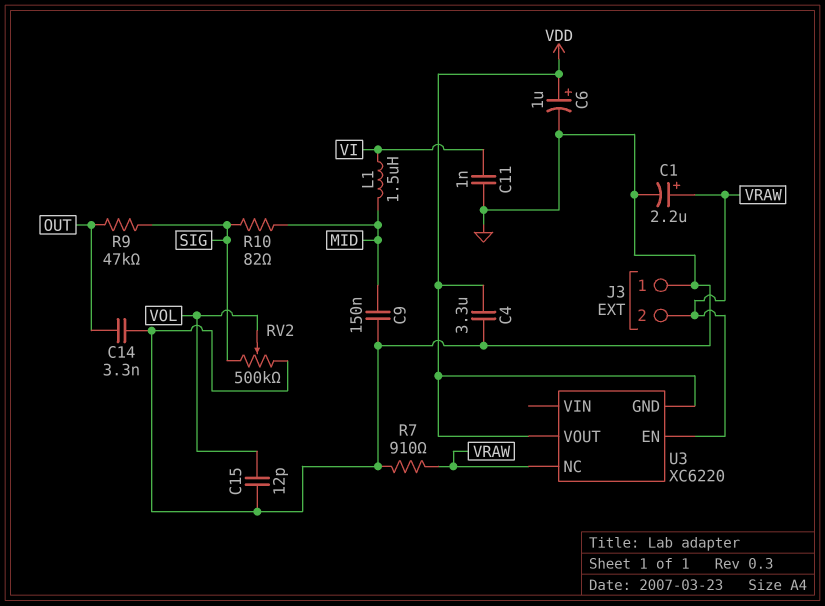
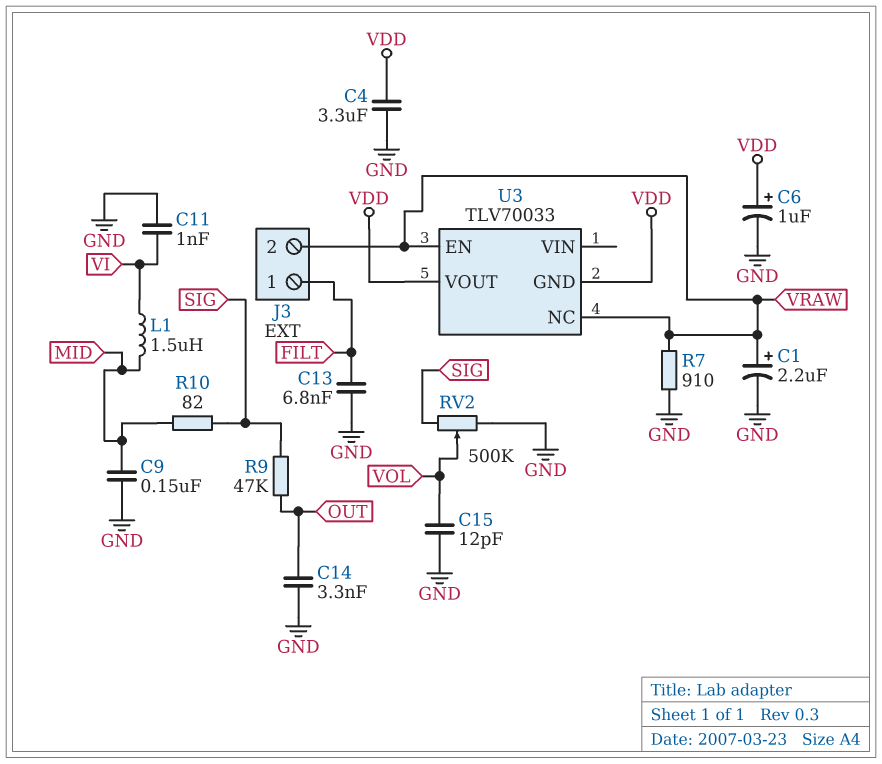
C13: none -> 6.8nF (FILT, GND)
J3 pin 1: GND -> FILT
U3: XC6220 -> TLV70033

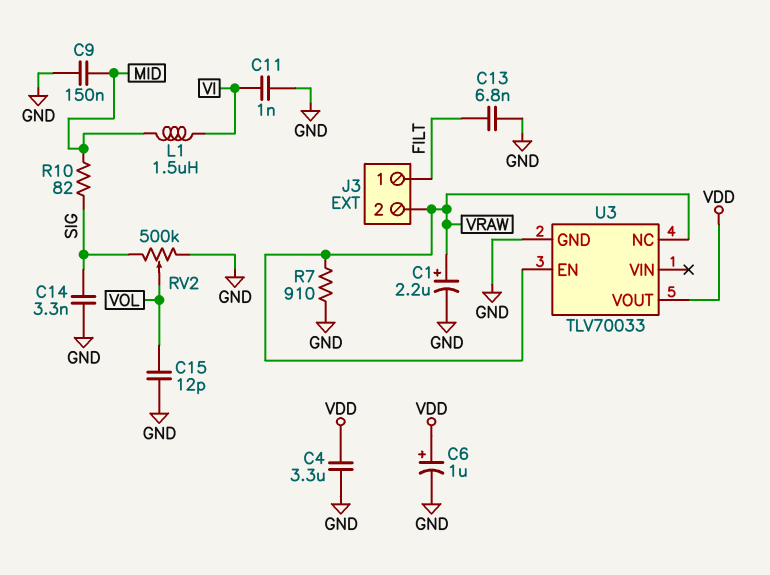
C14: 3.3nF (GND, OUT) -> 3.3nF (GND, SIG)
R9: 47k (OUT, SIG) -> none
U3 pin GND: VDD -> GND

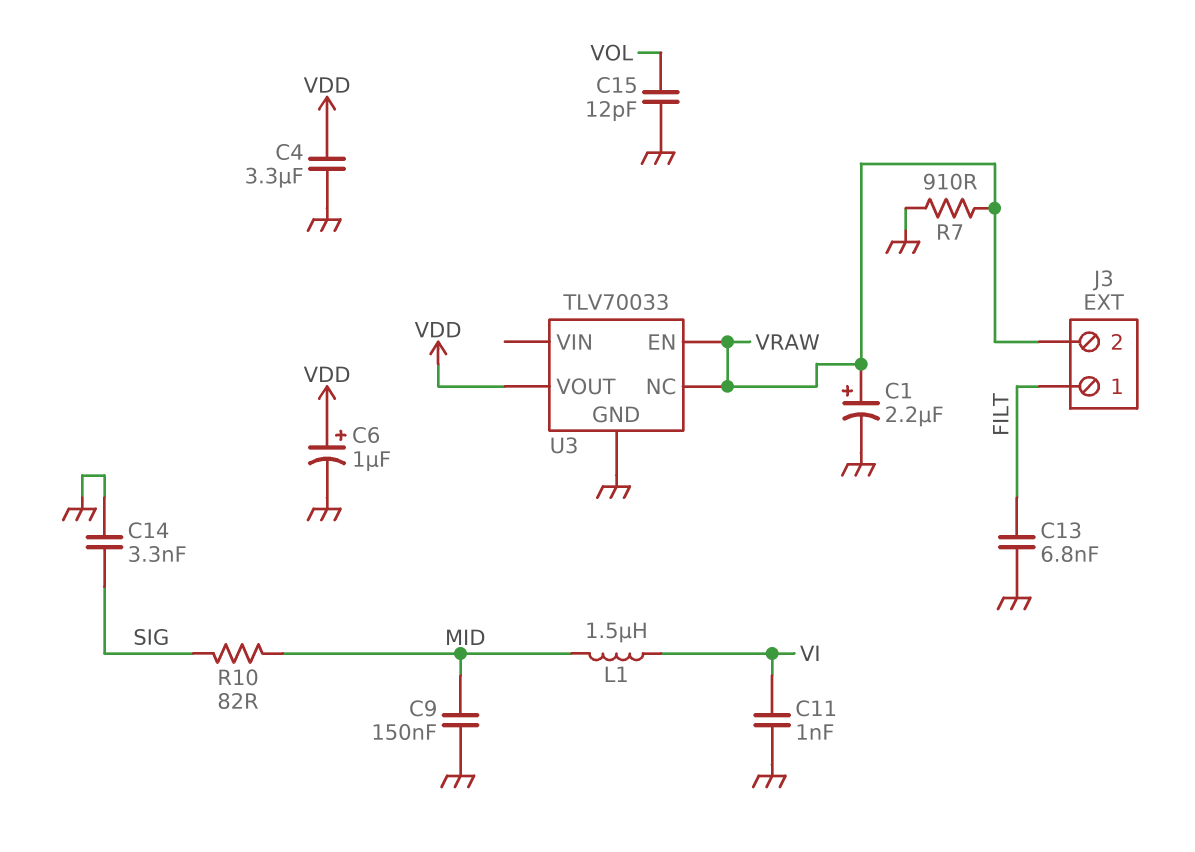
RV2: 500k (GND, SIG, wiper VOL) -> none

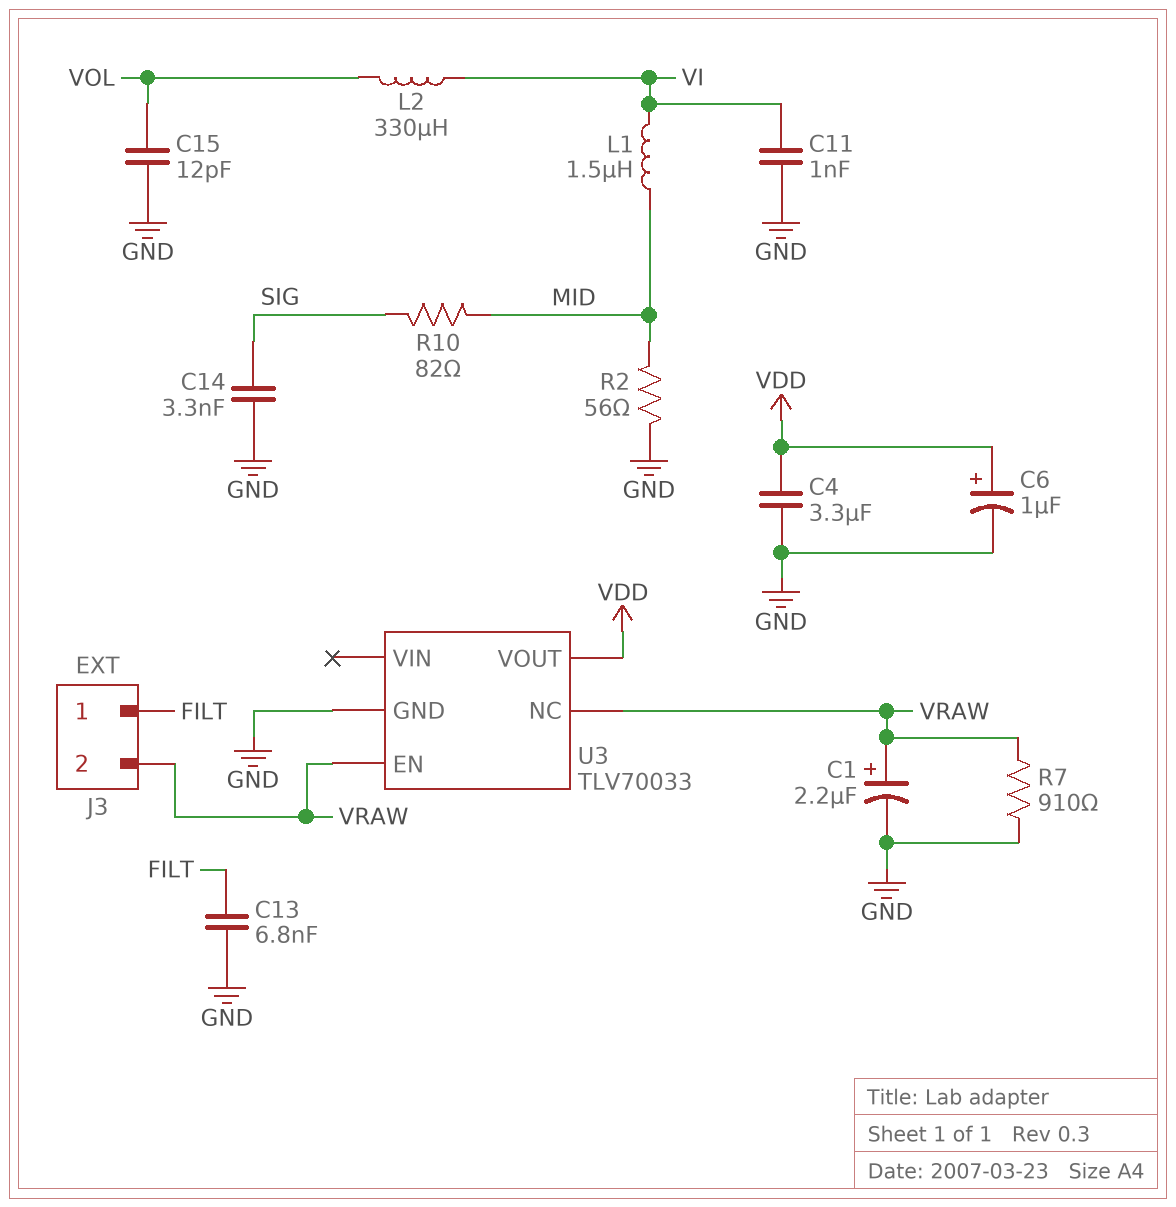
C9: 150nF (GND, MID) -> none
L2: none -> 330uH (VI, VOL)
R2: none -> 56 (GND, MID)

